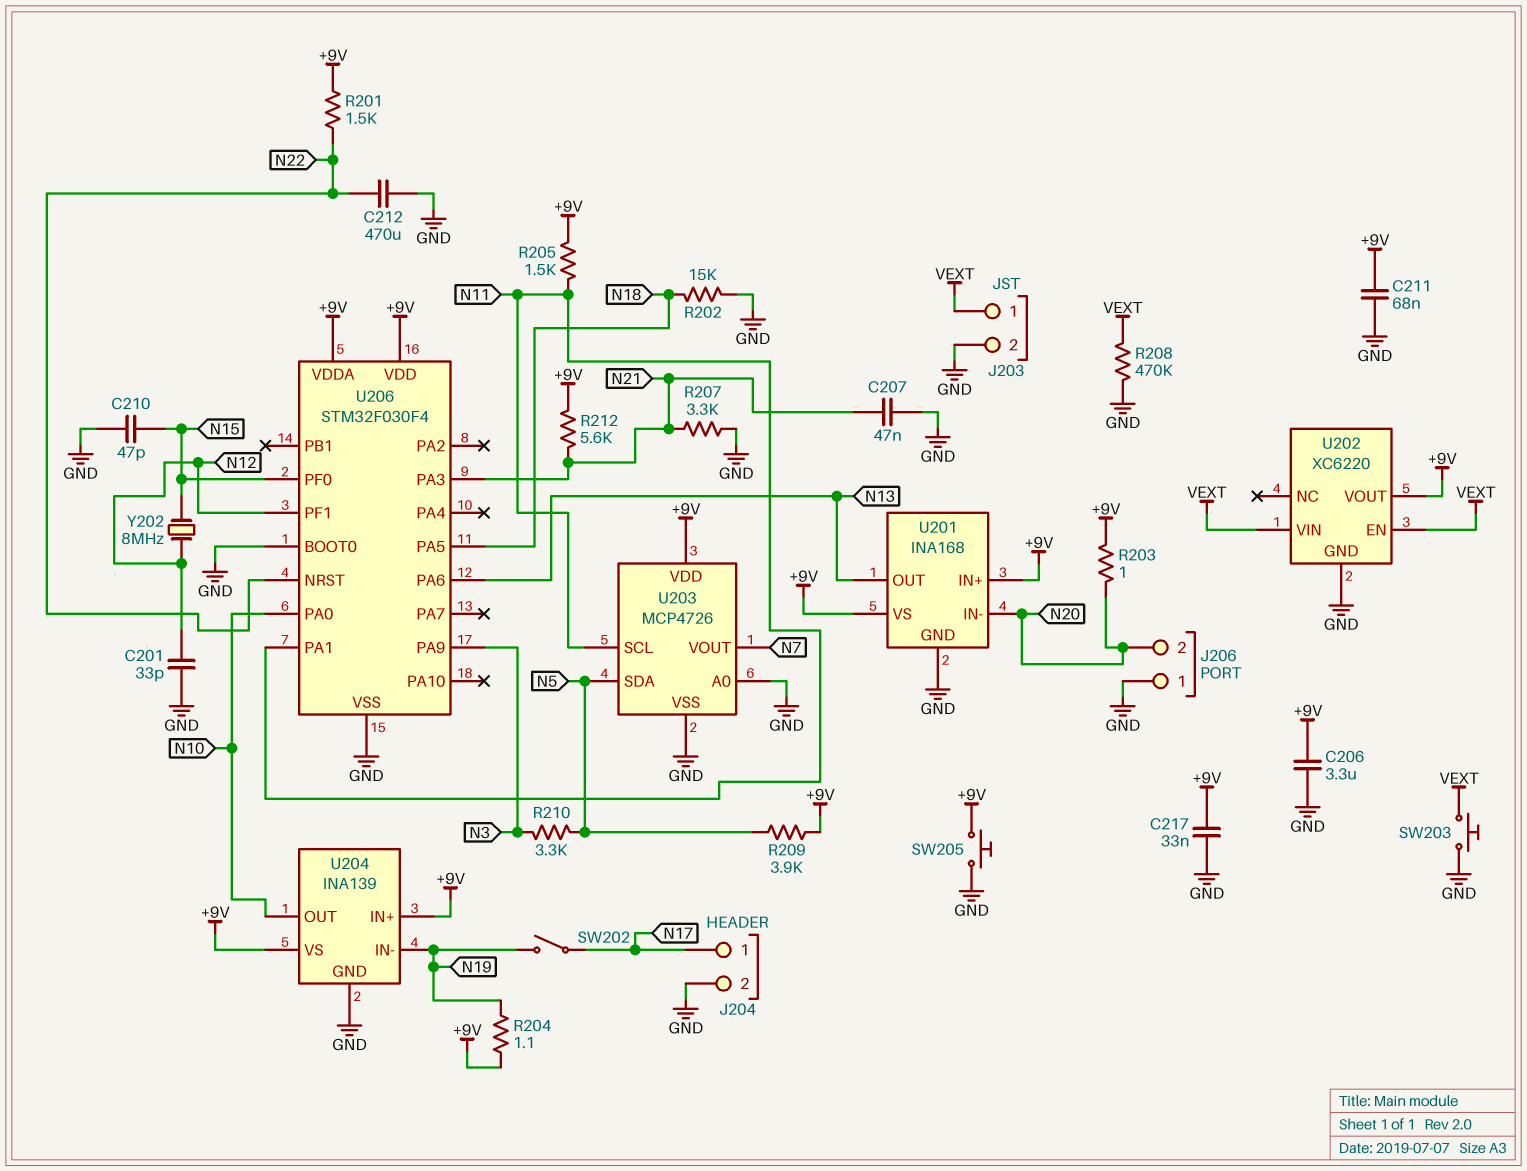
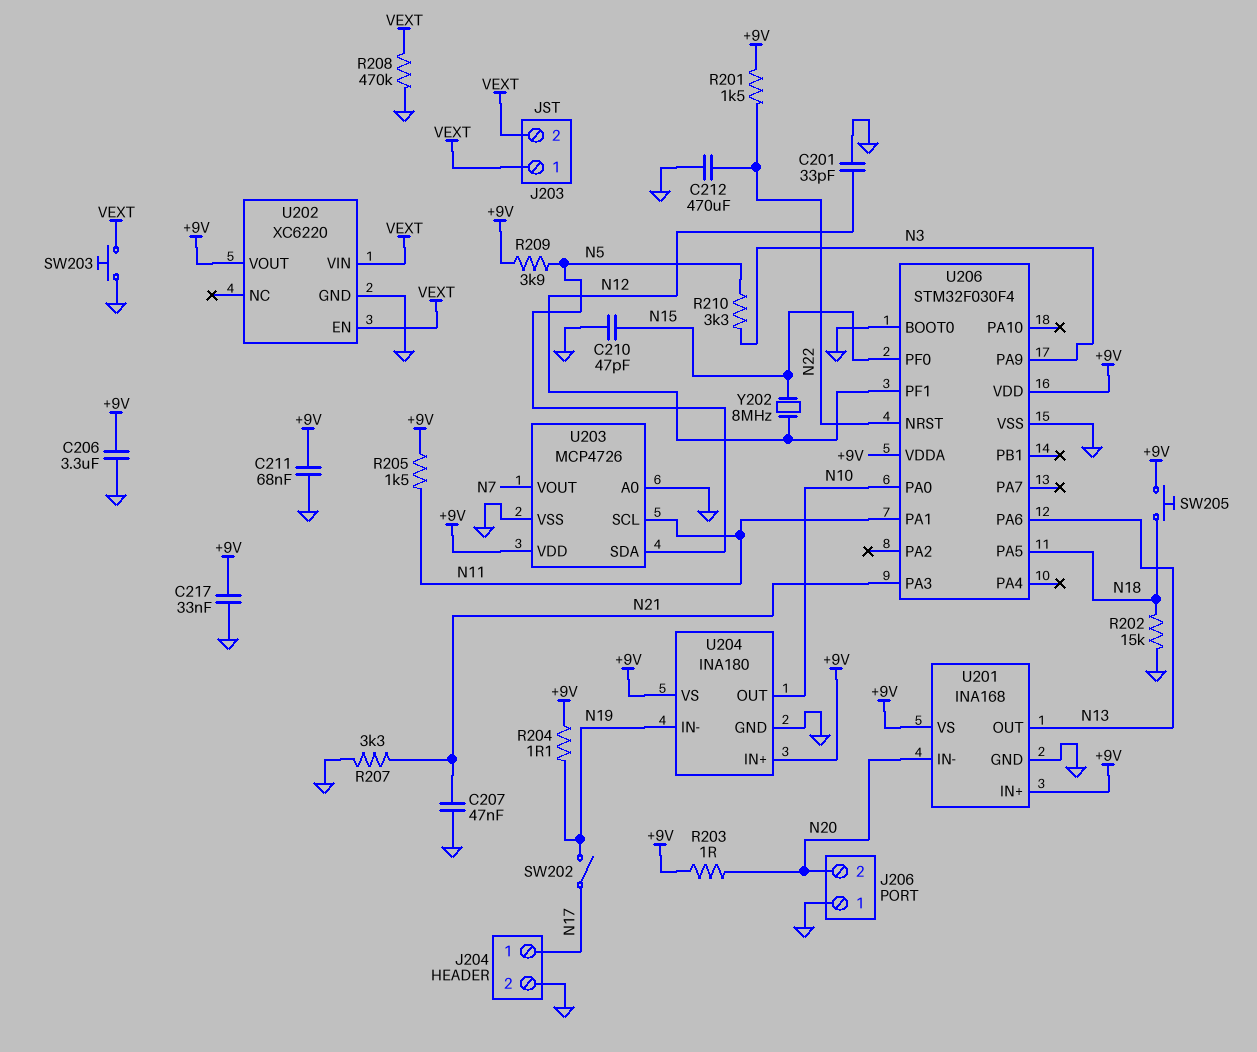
J203 pin 2: GND -> VEXT
R212: 5.6k (+9V, N21) -> none
SW205: button (+9V, GND) -> button (+9V, N18)
U204: INA139 -> INA180

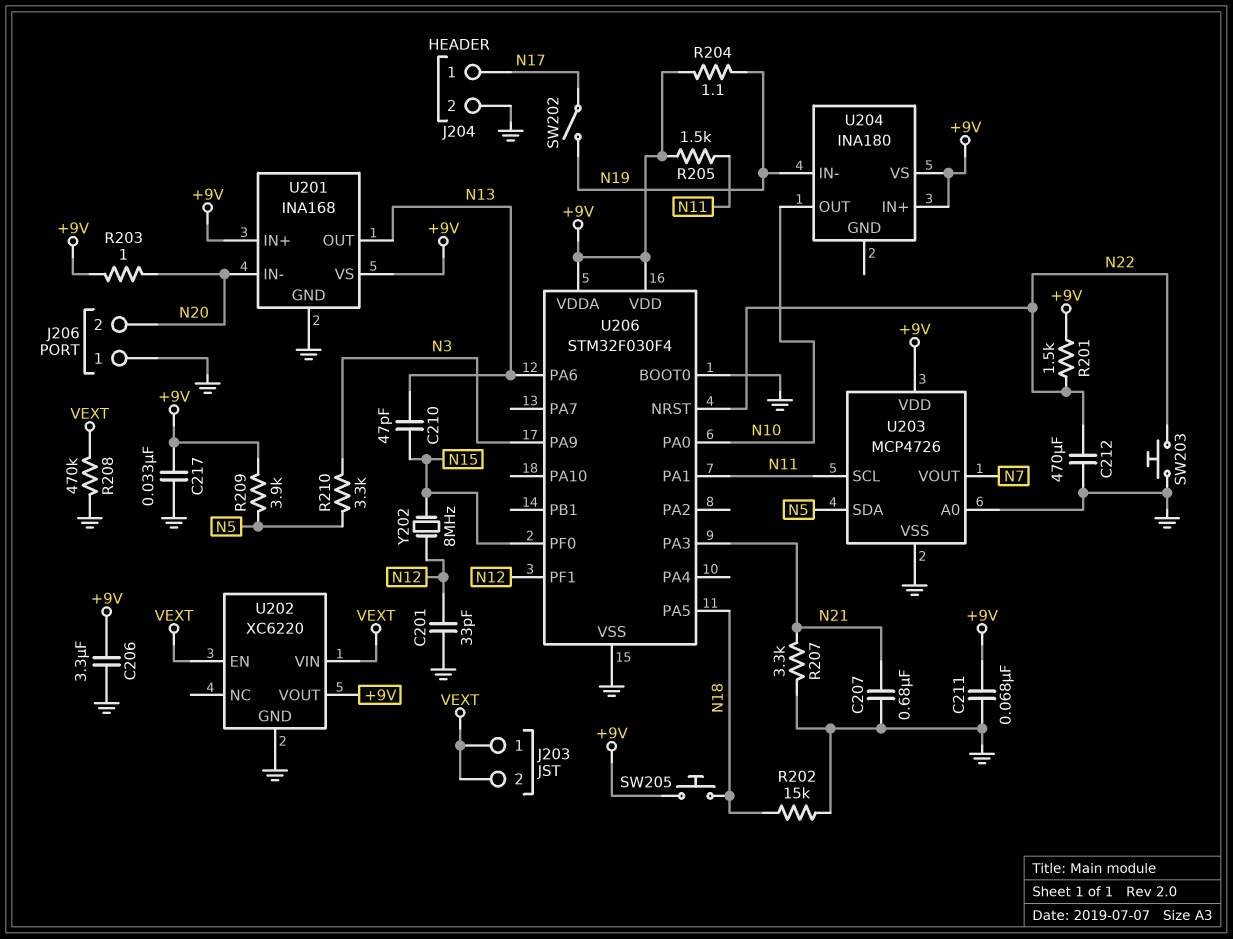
C207: 47nF (GND, N21) -> 680nF (GND, N21)
C210: 47pF (GND, N15) -> 47pF (N13, N15)
SW203: button (GND, VEXT) -> button (GND, N22)
U204 pin GND: GND -> none

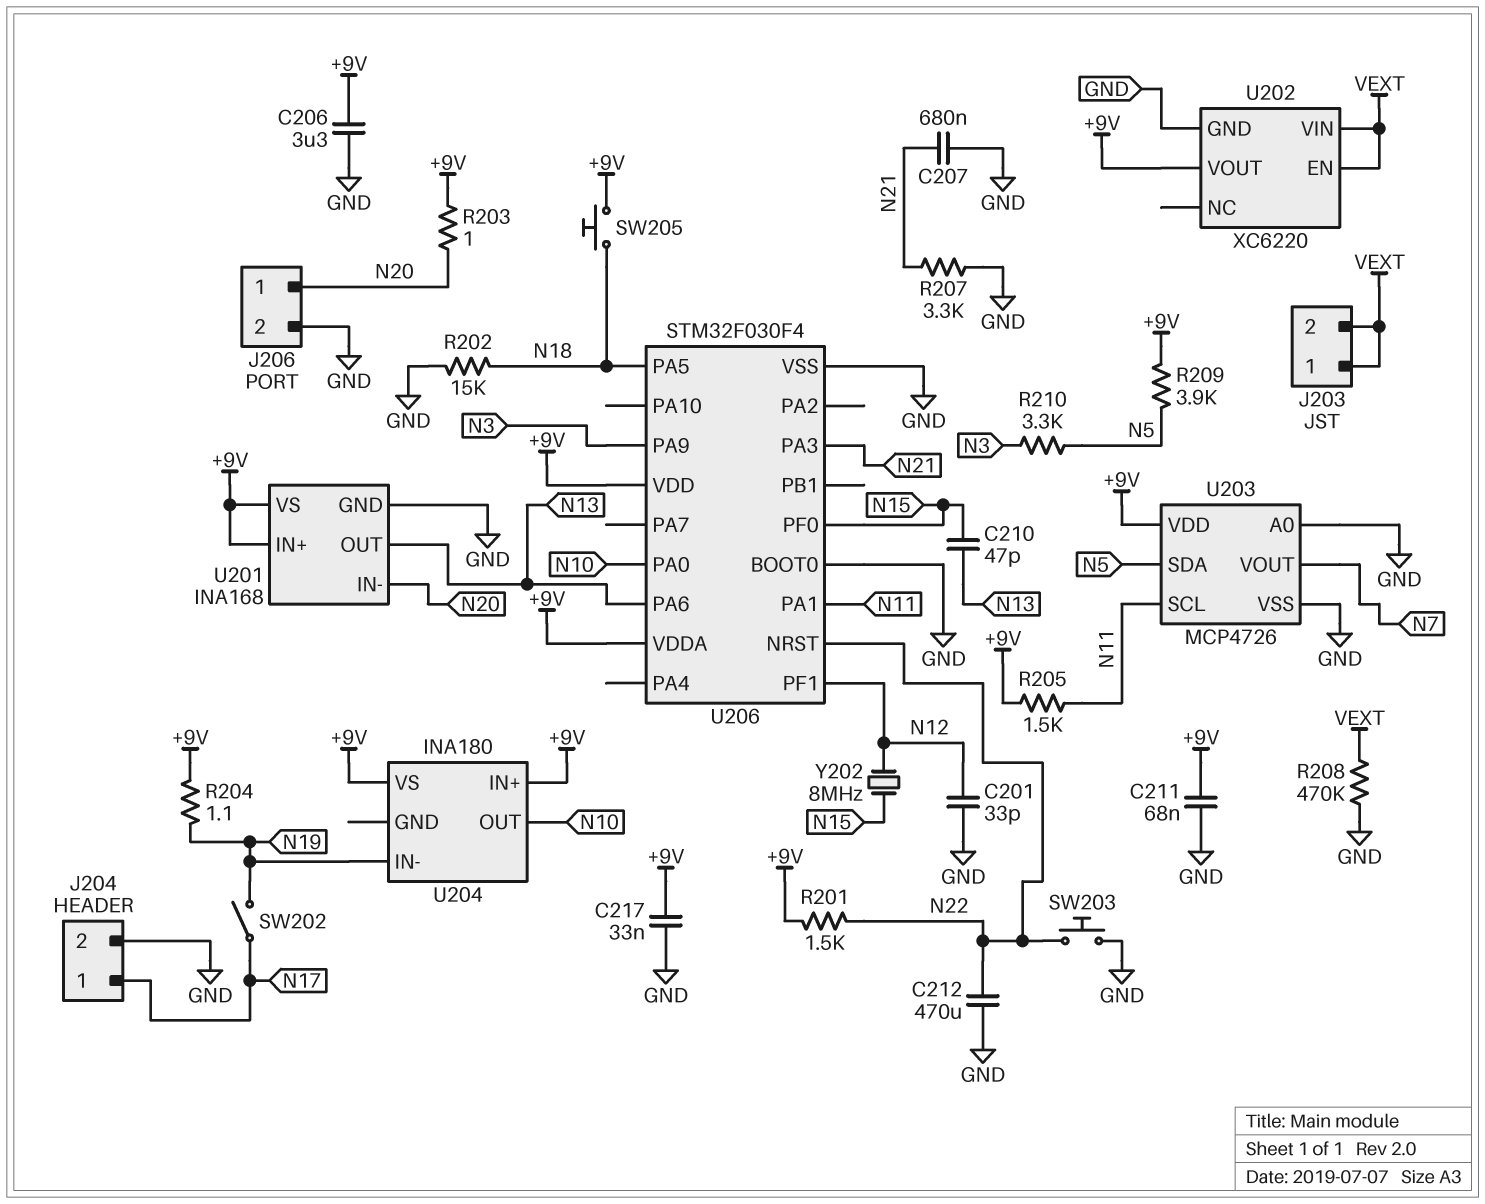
J206 pin 1: GND -> N20
J206 pin 2: N20 -> GND

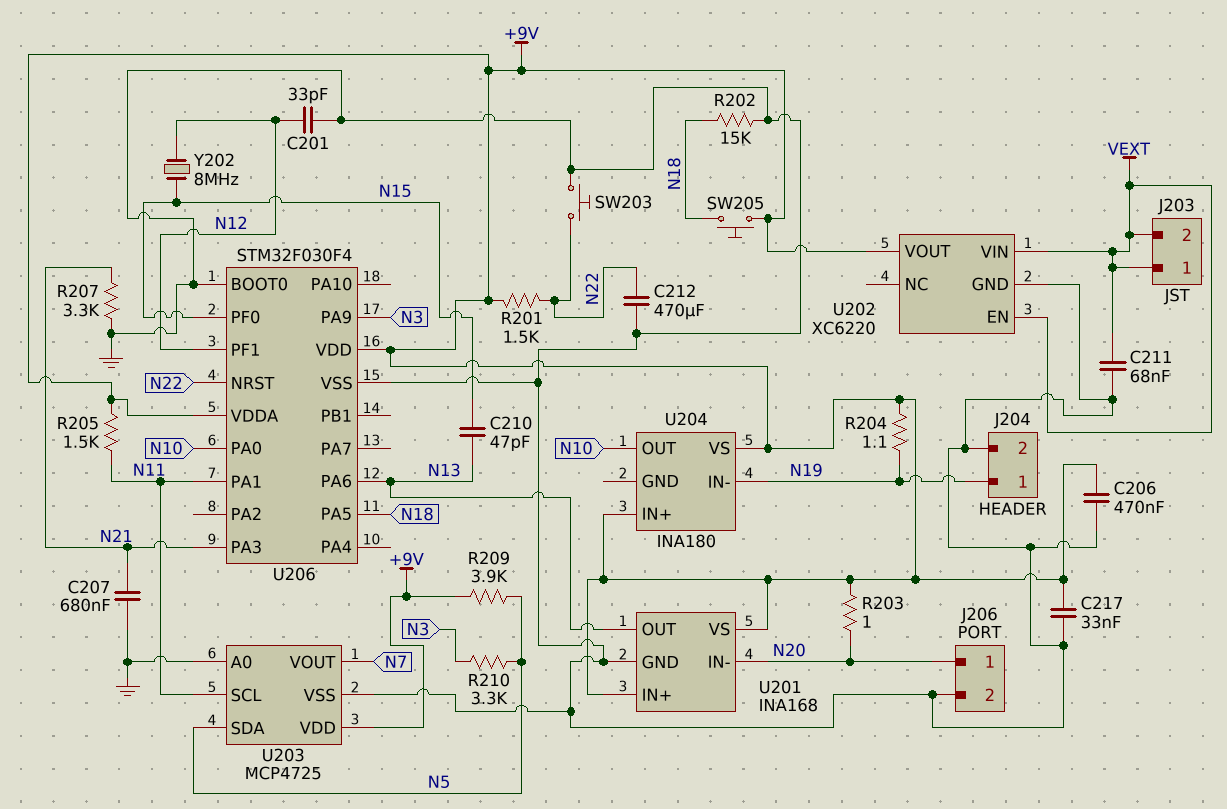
C206: 3.3uF (+9V, GND) -> 470nF (+9V, GND)
C211: 68nF (+9V, GND) -> 68nF (GND, VEXT)
J204 pin 1: N17 -> N19
R208: 470k (GND, VEXT) -> none
SW202: switch (N17, N19) -> none
U203: MCP4726 -> MCP4725

